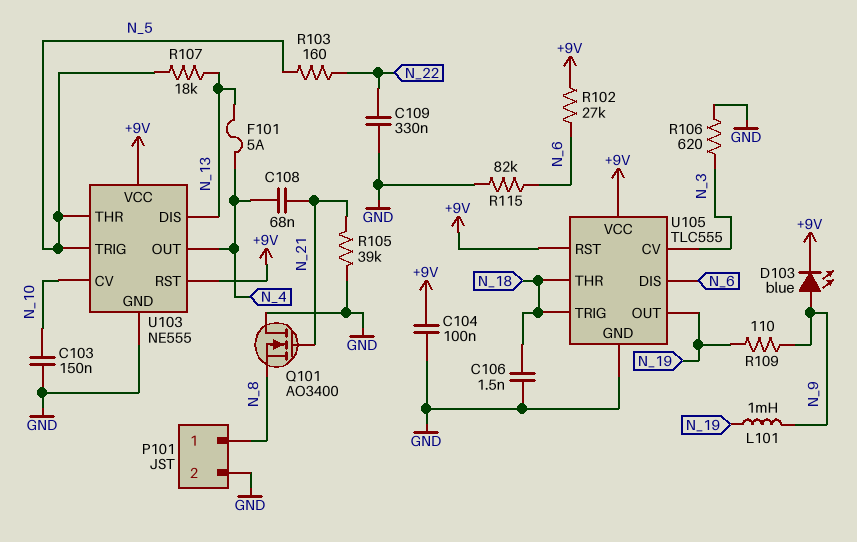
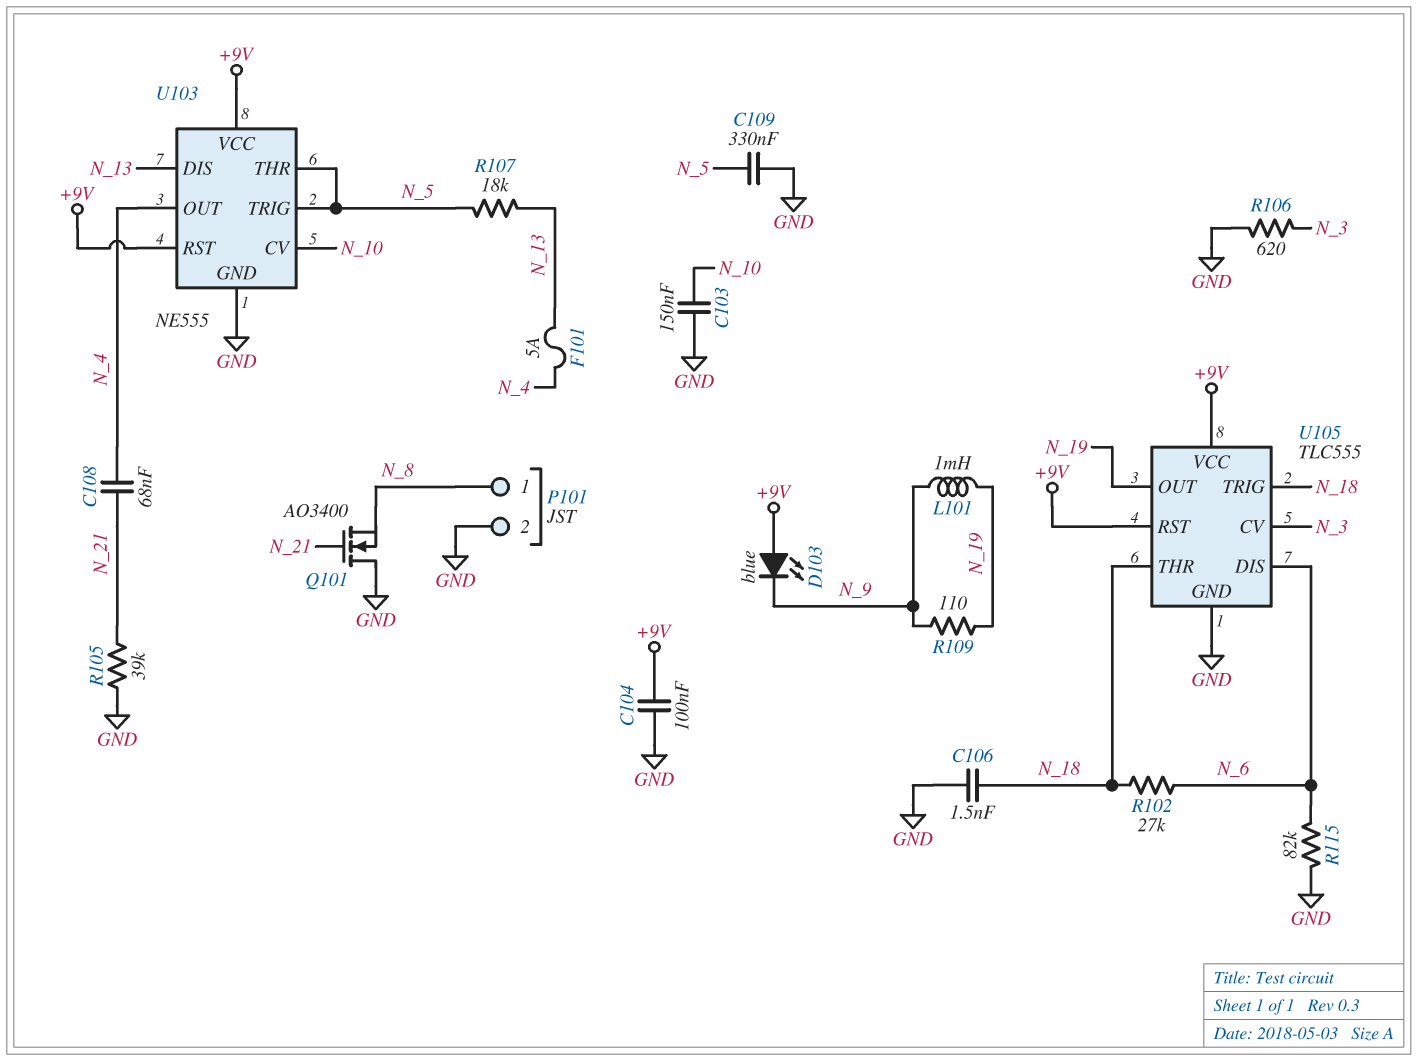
C109: 330nF (GND, N_22) -> 330nF (GND, N_5)
D103: LED blue (A N_9, K +9V) -> LED blue (A +9V, K N_9)
R102: 27k (+9V, N_6) -> 27k (N_6, N_18)
R103: 160 (N_5, N_22) -> none

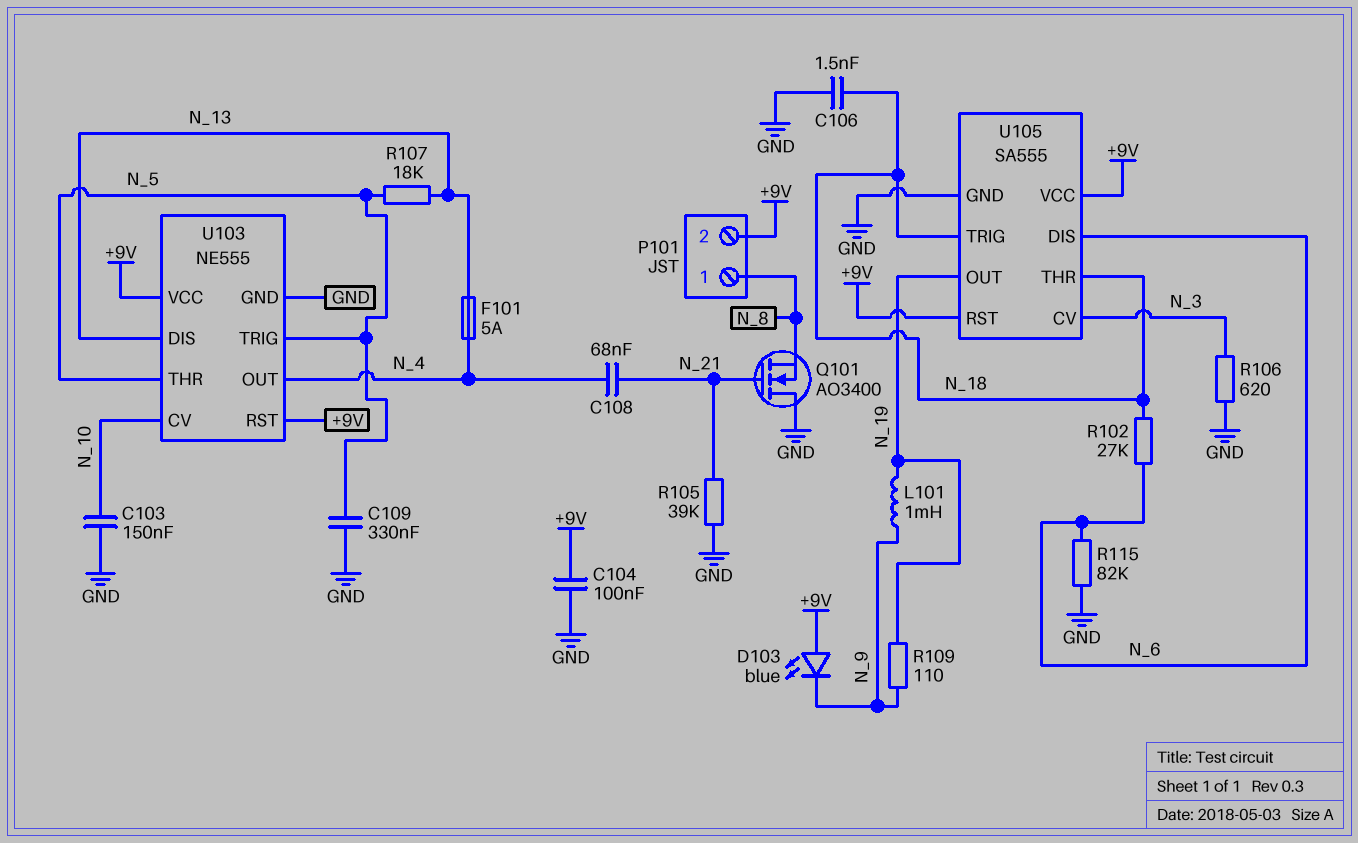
P101 pin 2: GND -> +9V
U105: TLC555 -> SA555

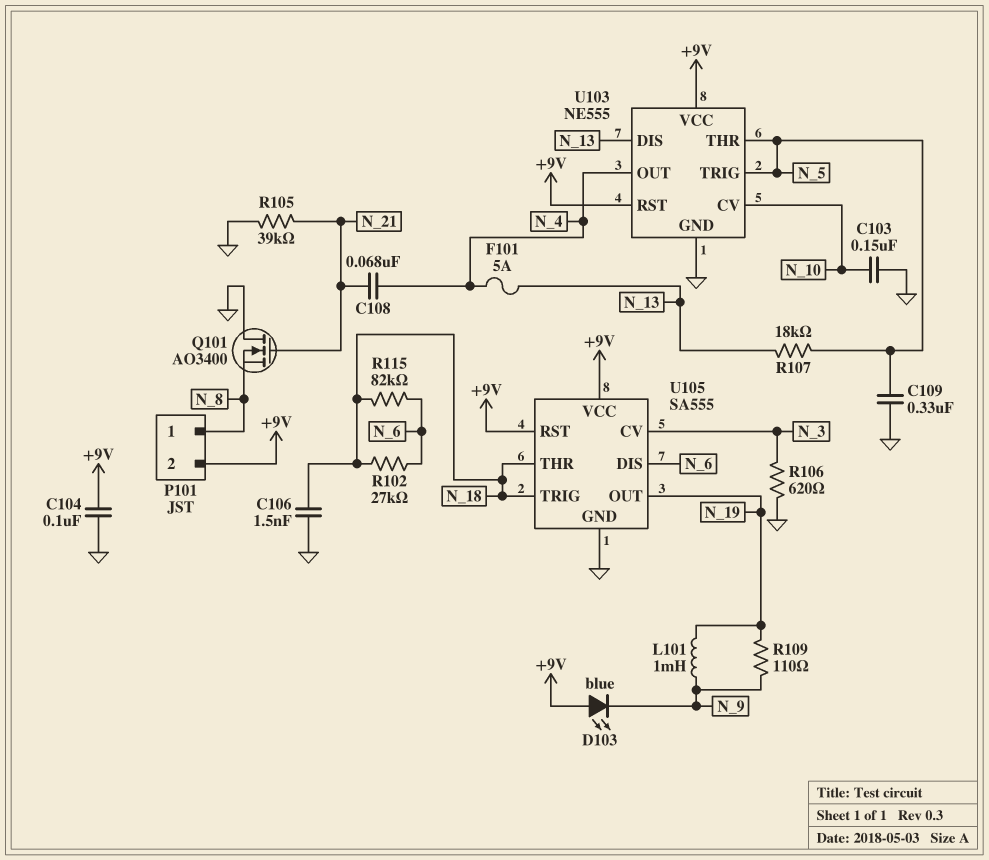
R115: 82k (GND, N_6) -> 82k (N_6, N_18)

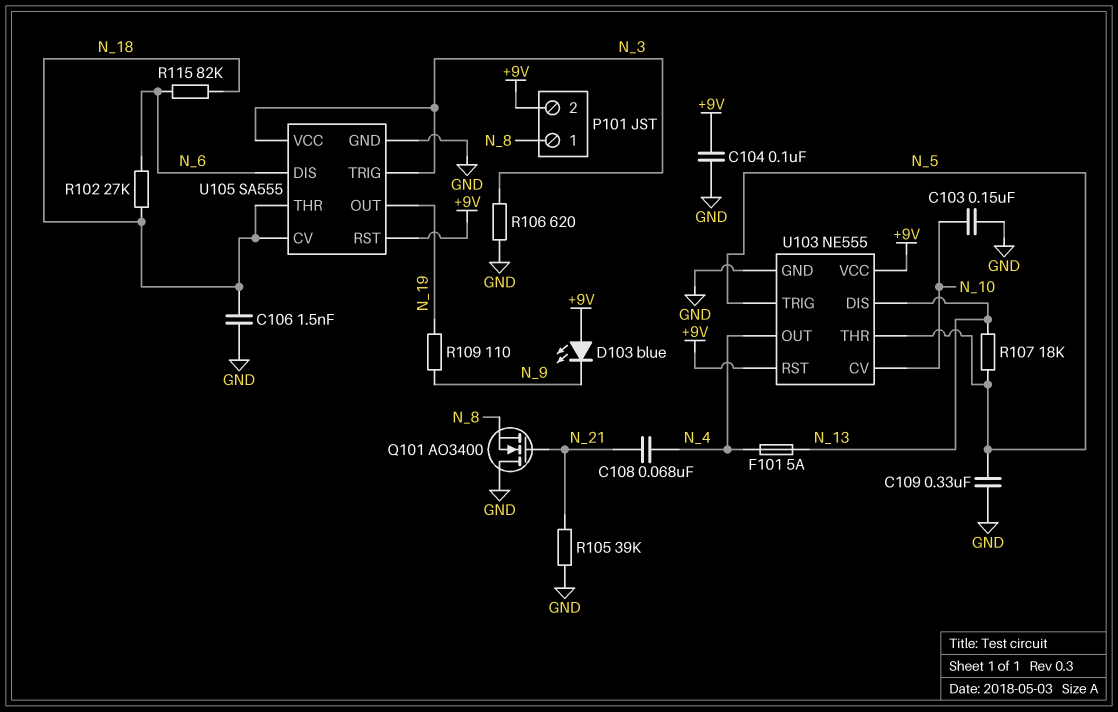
L101: 1mH (N_9, N_19) -> none
U105 pin CV: N_3 -> N_18
U105 pin TRIG: N_18 -> N_3
U105 pin VCC: +9V -> N_3

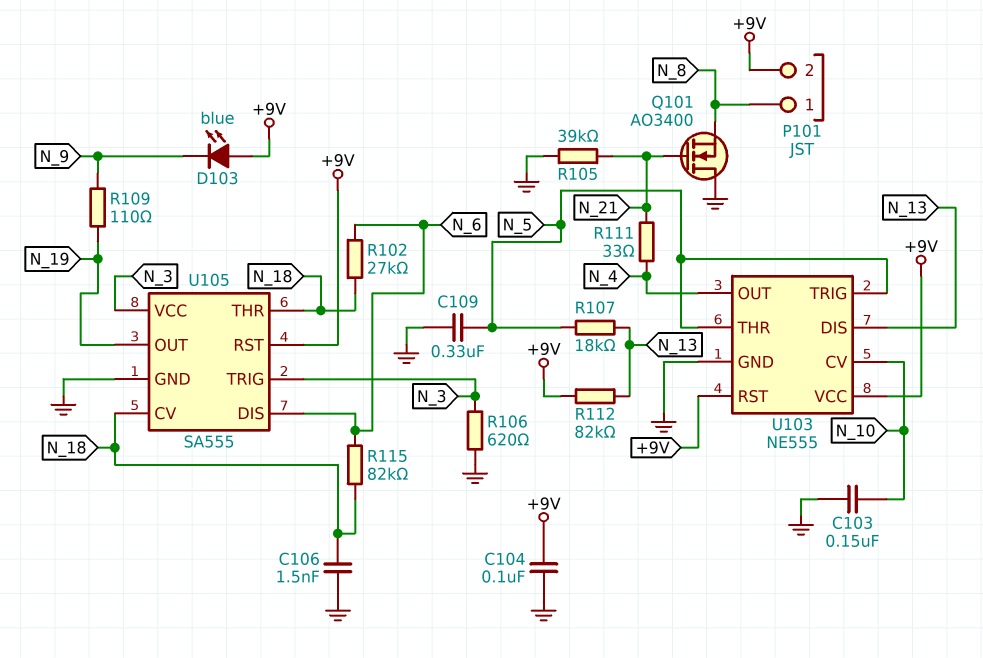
C108: 68nF (N_4, N_21) -> none
F101: 5A (N_4, N_13) -> none
R111: none -> 33 (N_4, N_21)
R112: none -> 82k (+9V, N_13)

